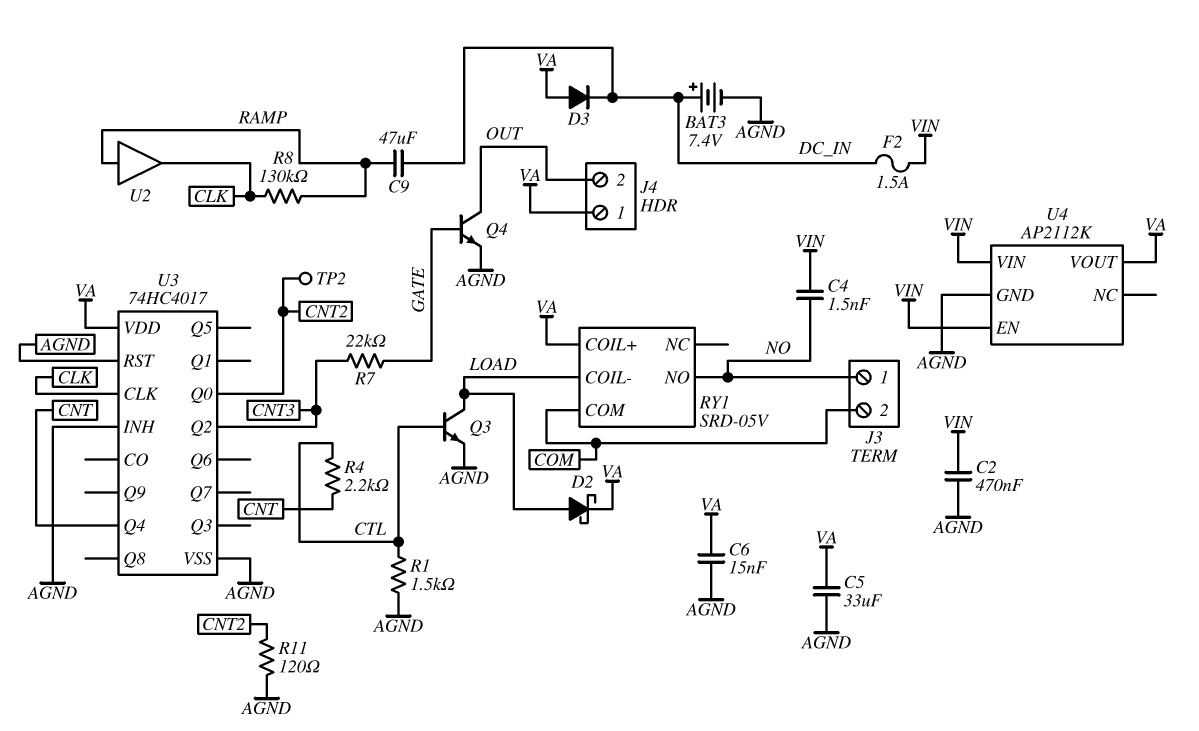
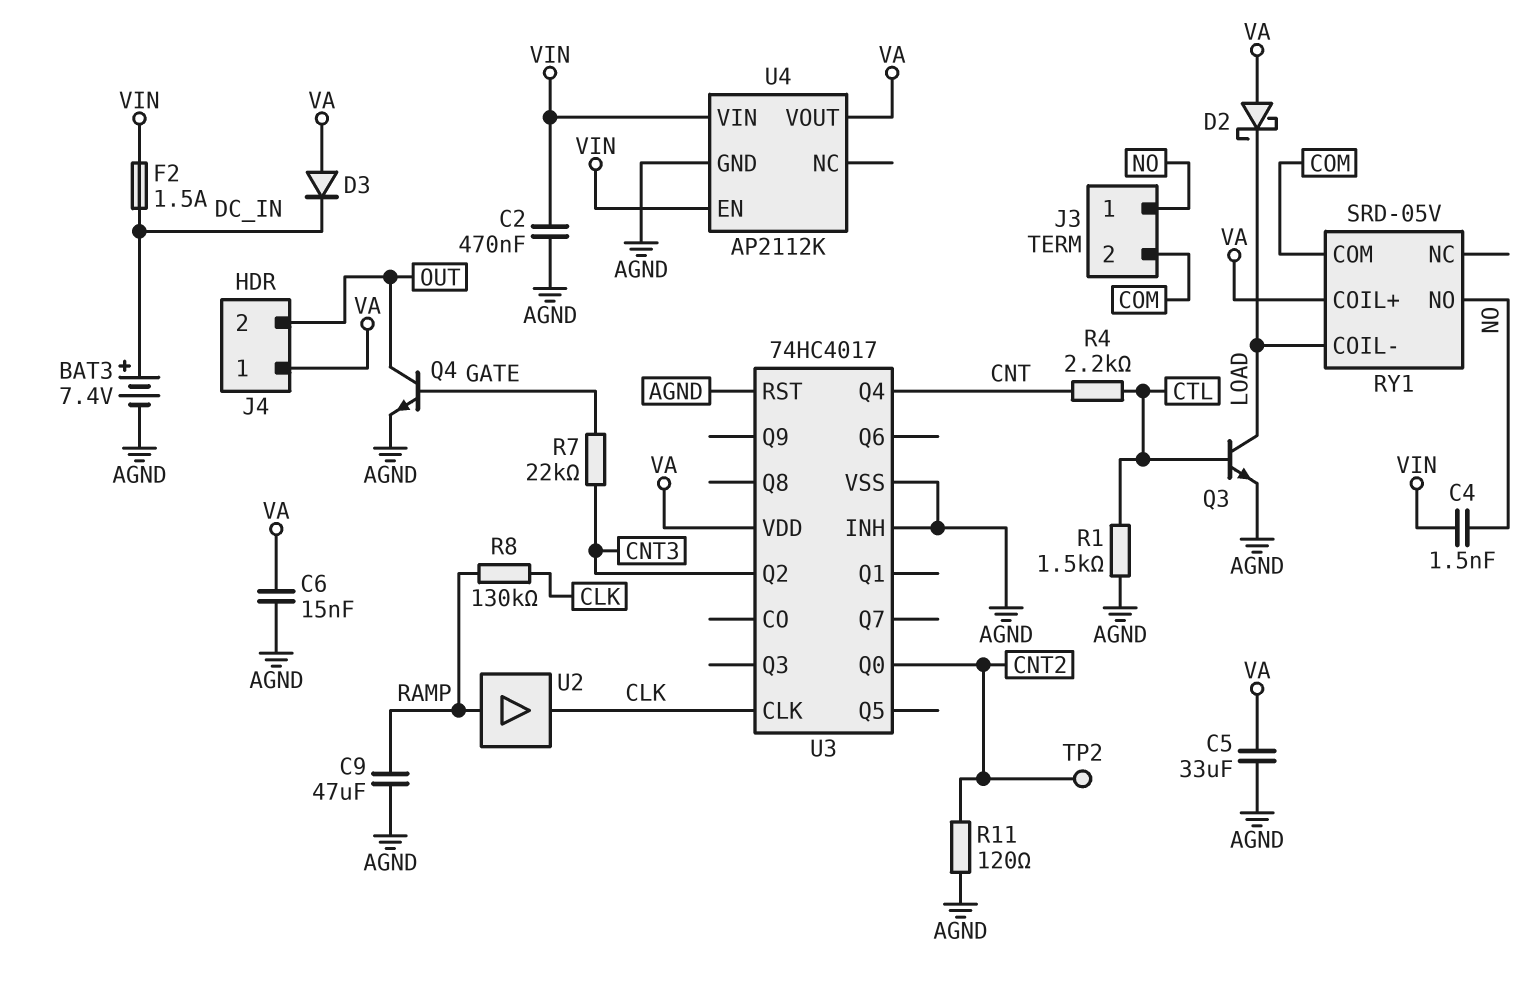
C9: 47uF (DC_IN, RAMP) -> 47uF (AGND, RAMP)
D2: schottky (A LOAD, K VA) -> schottky (A VA, K LOAD)

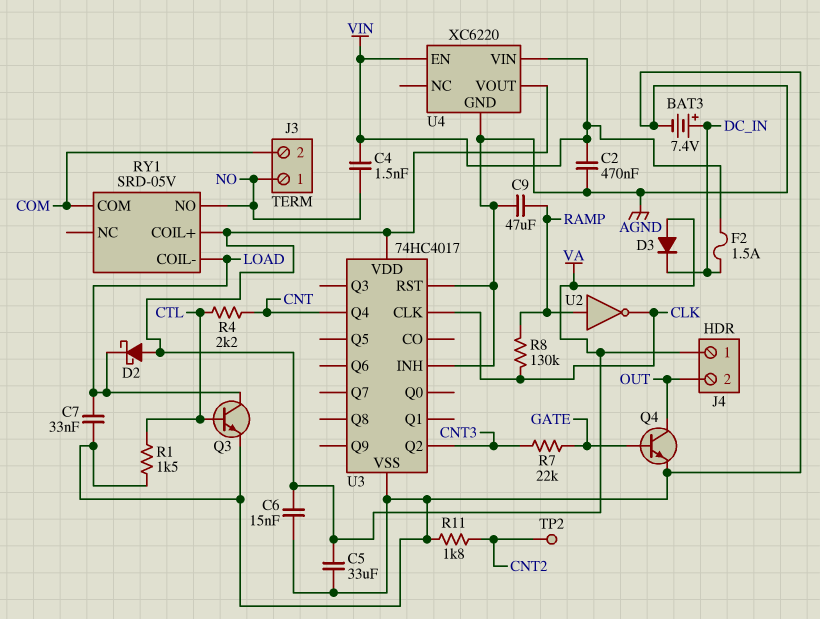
C7: none -> 33nF (AGND, LOAD)
R11: 120 (AGND, CNT2) -> 1.8k (AGND, CNT2)
U2: buffer (in RAMP, out CLK) -> NOT (in RAMP, out CLK)
U3 pin Q0: CNT2 -> none
U4: AP2112K -> XC6220

